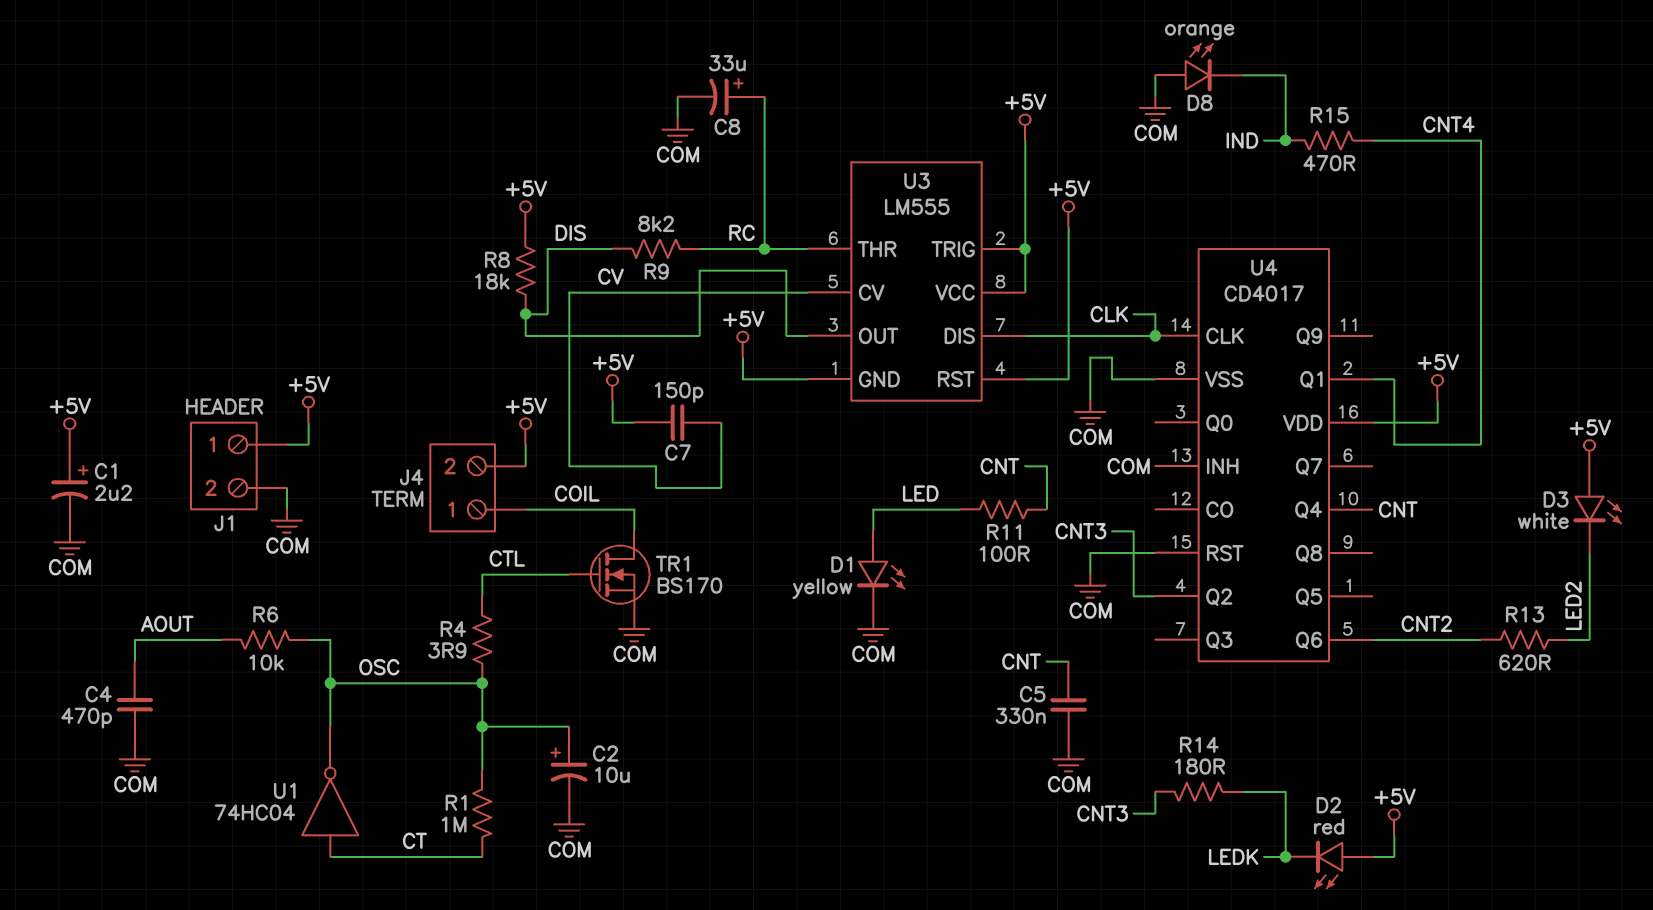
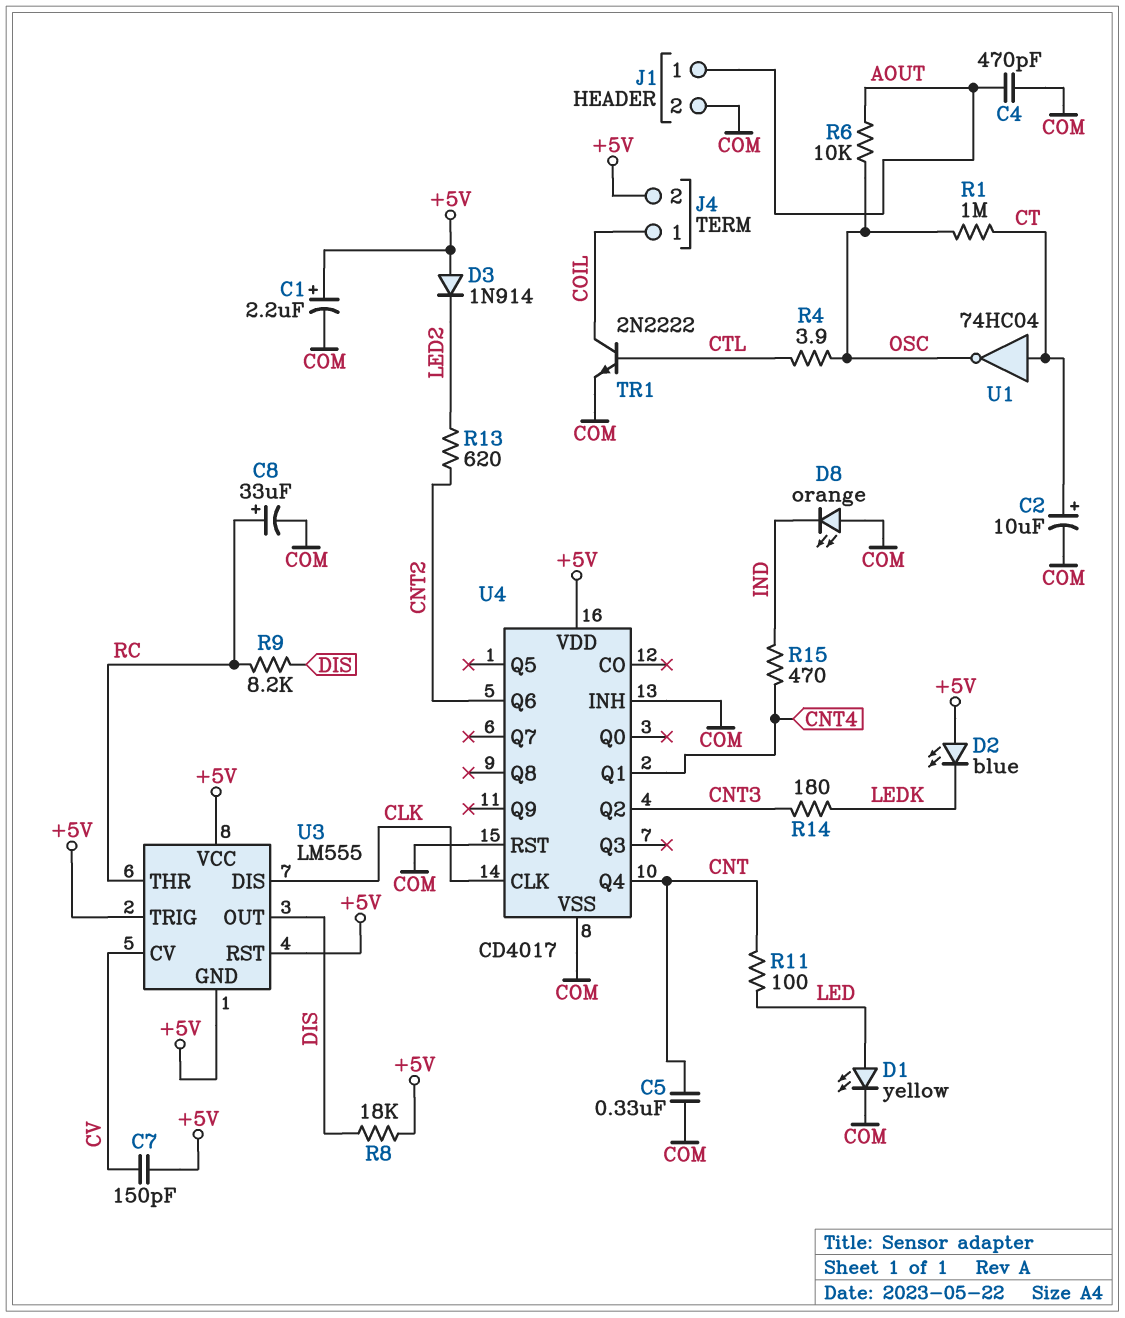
C2: 10uF (plus OSC, minus COM) -> 10uF (plus CT, minus COM)
D2: LED red (A +5V, K LEDK) -> LED blue (A +5V, K LEDK)
D3: LED white (A +5V, K LED2) -> diode 1N914 (A +5V, K LED2)
J1 pin 1: +5V -> AOUT
TR1: NMOS BS170 (G CTL, D COIL, S COM) -> NPN 2N2222 (B CTL, C COIL, E COM)

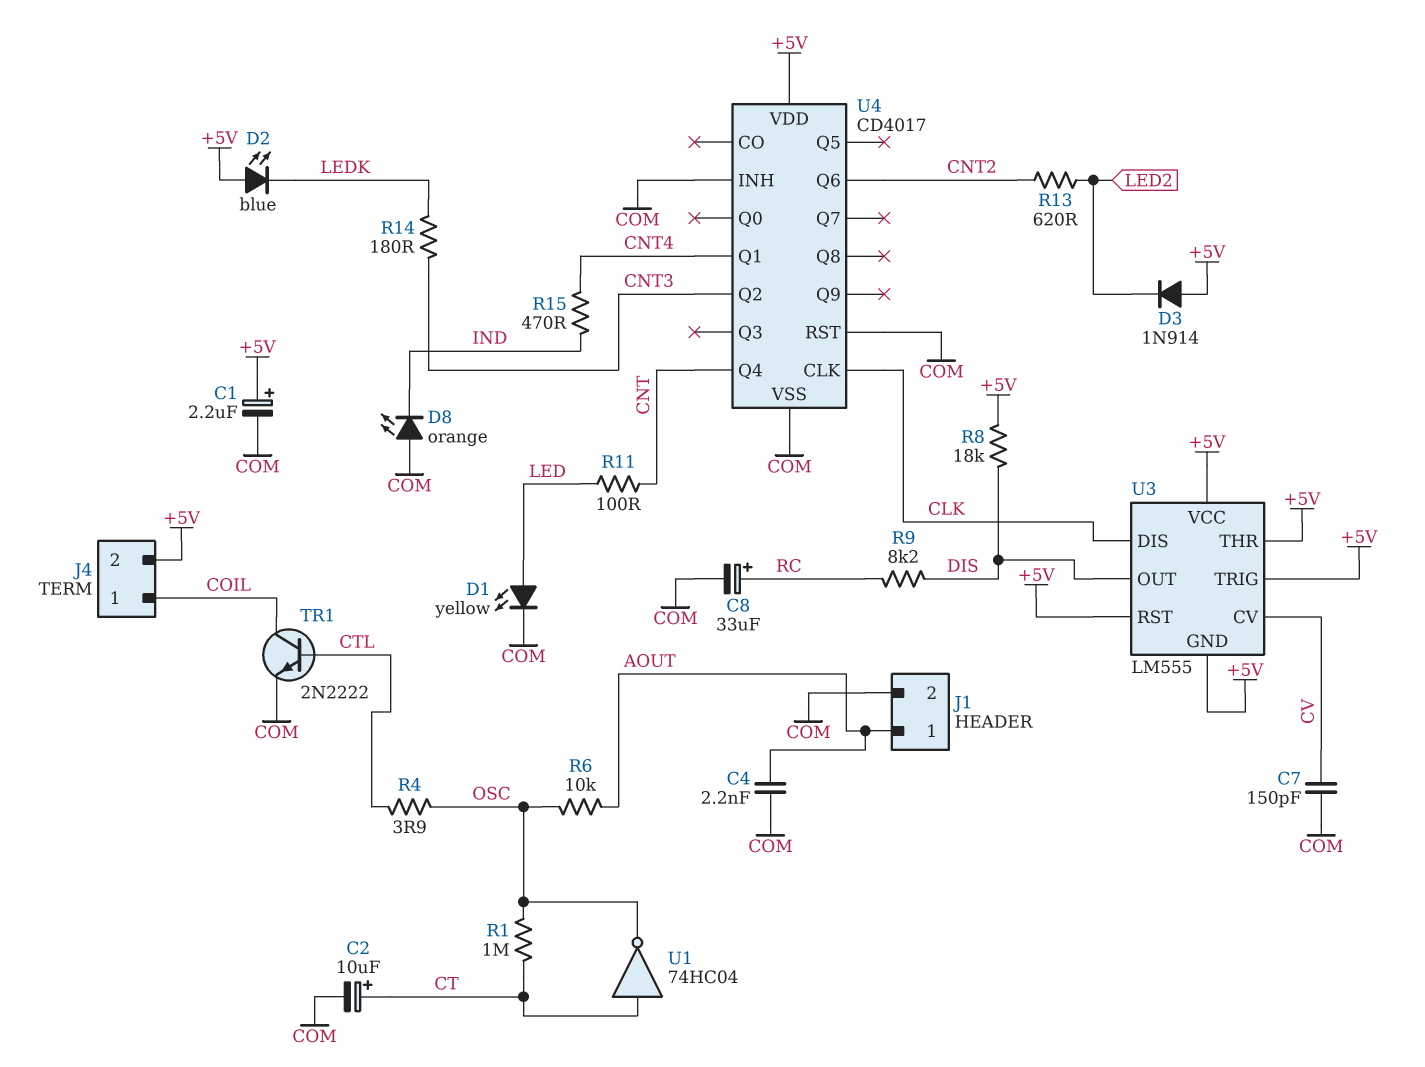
C4: 470pF (AOUT, COM) -> 2.2nF (AOUT, COM)
C5: 330nF (CNT, COM) -> none
C7: 150pF (+5V, CV) -> 150pF (COM, CV)
U3 pin THR: RC -> +5V

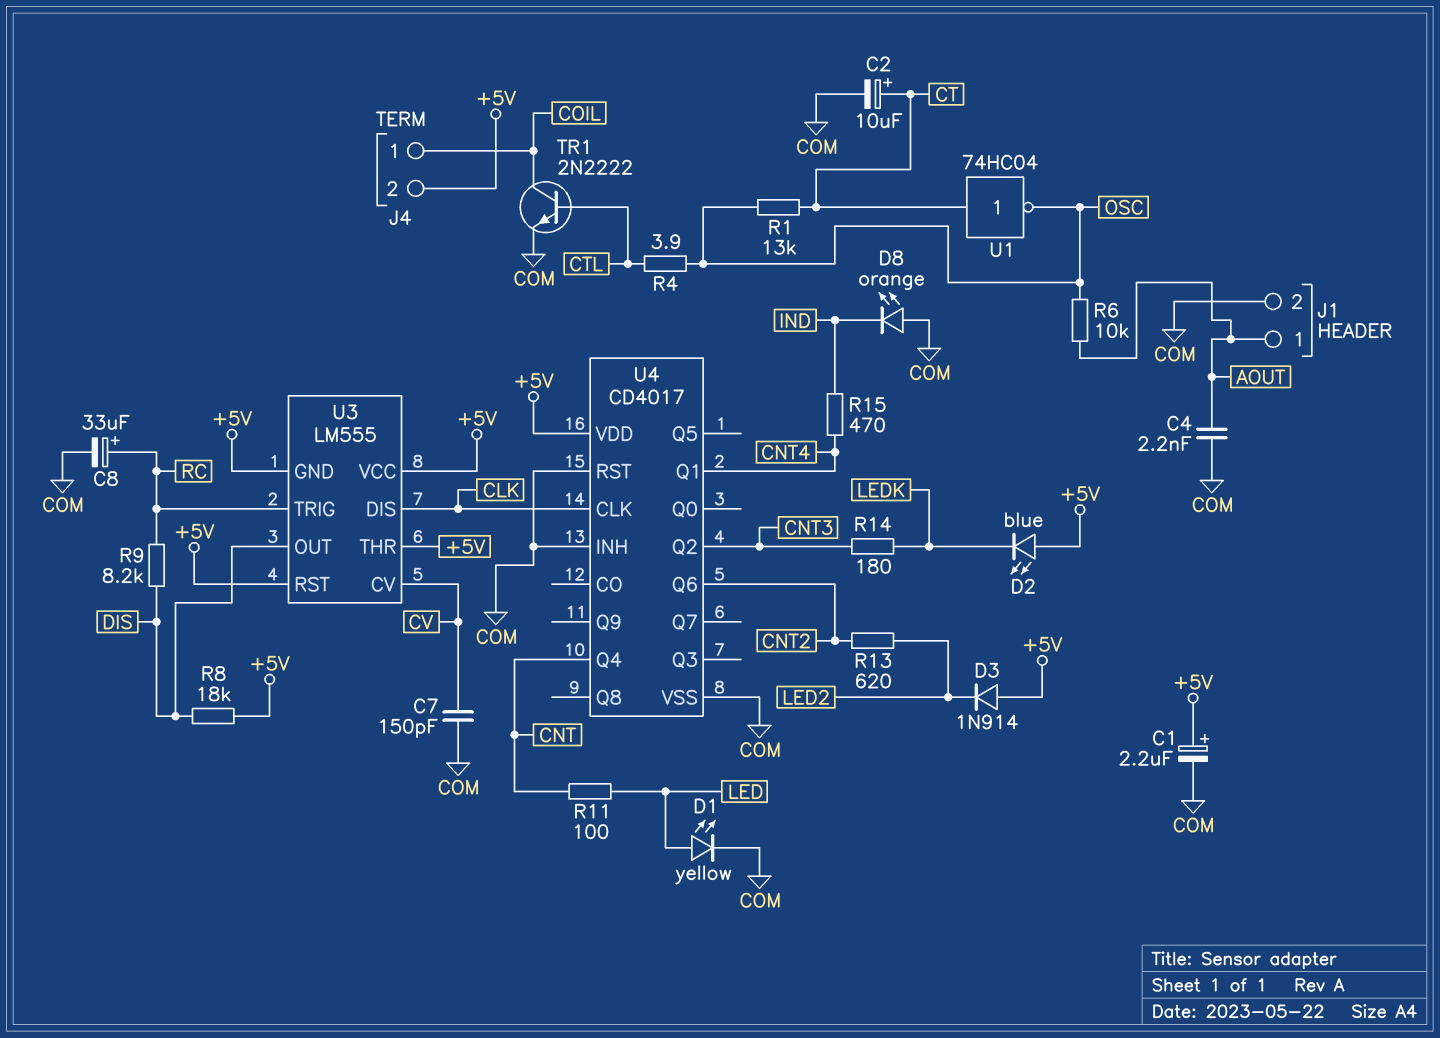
R1: 1M (CT, OSC) -> 13k (CT, OSC)
U3 pin TRIG: +5V -> RC

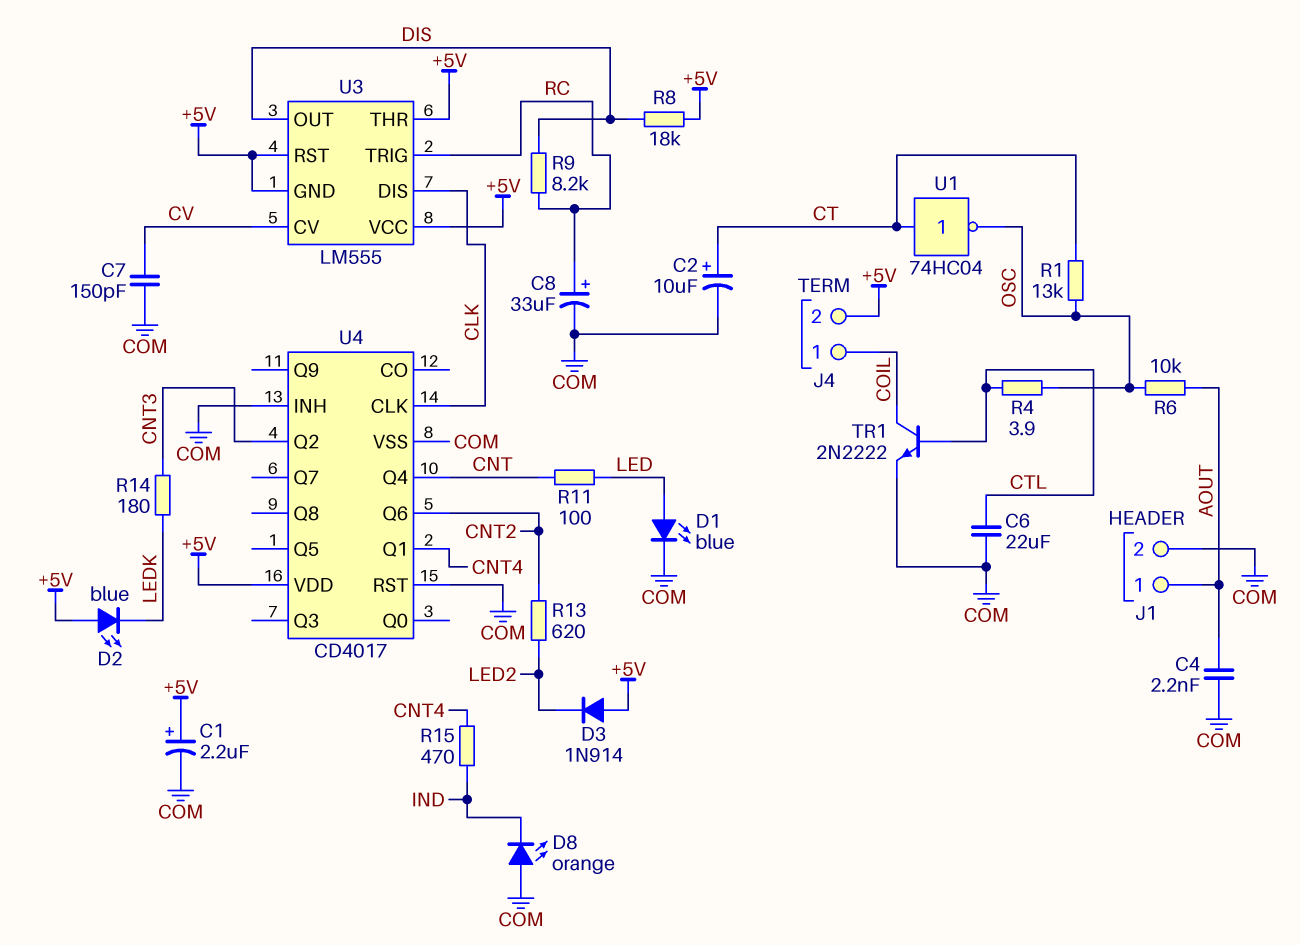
C6: none -> 22uF (COM, CTL)
D1: LED yellow (A LED, K COM) -> LED blue (A LED, K COM)

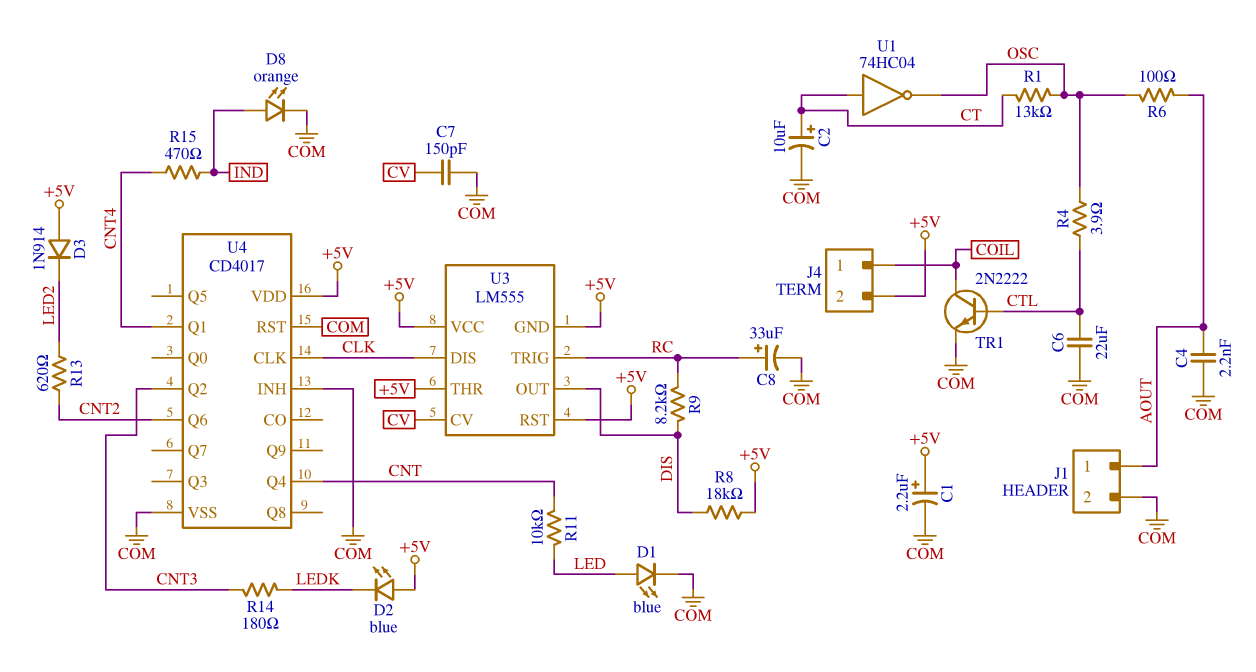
D8: LED orange (A COM, K IND) -> LED orange (A IND, K COM)
R6: 10k (AOUT, OSC) -> 100 (AOUT, OSC)
R11: 100 (CNT, LED) -> 10k (CNT, LED)

